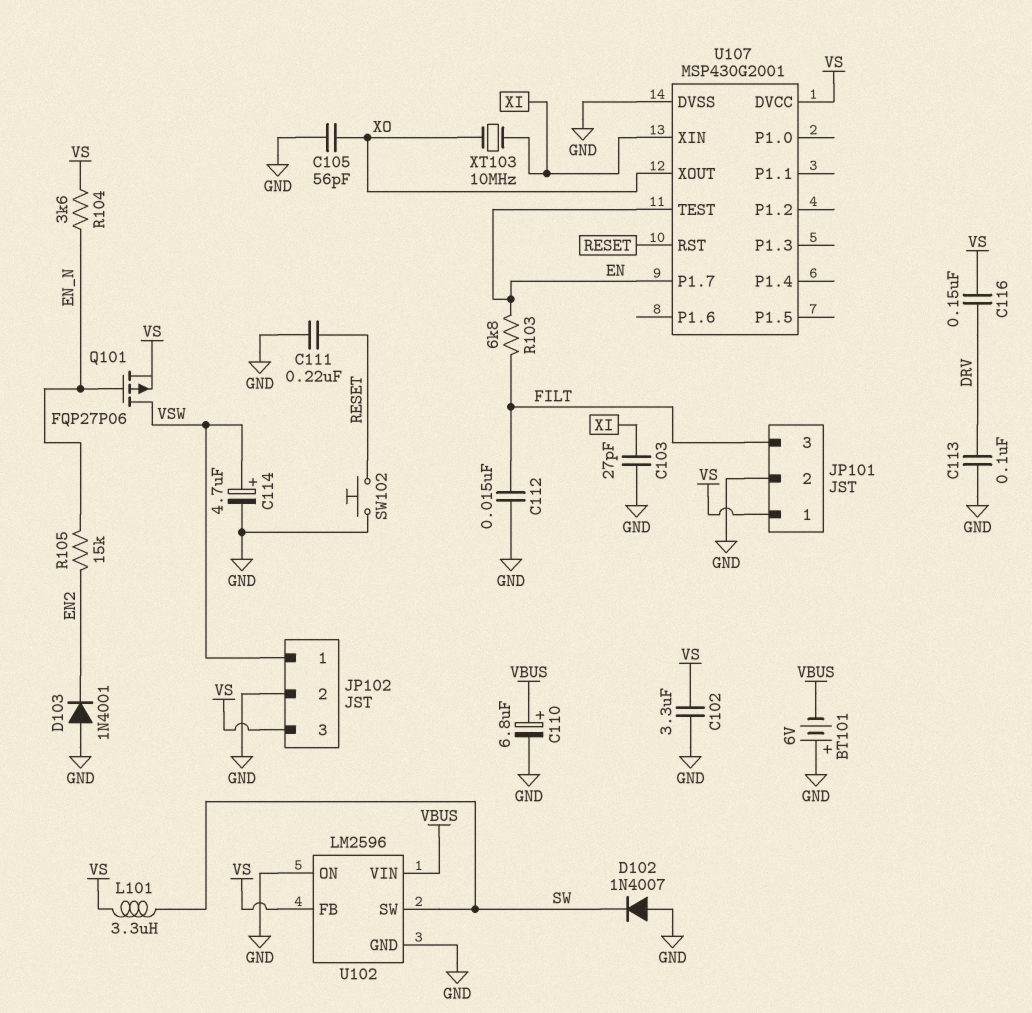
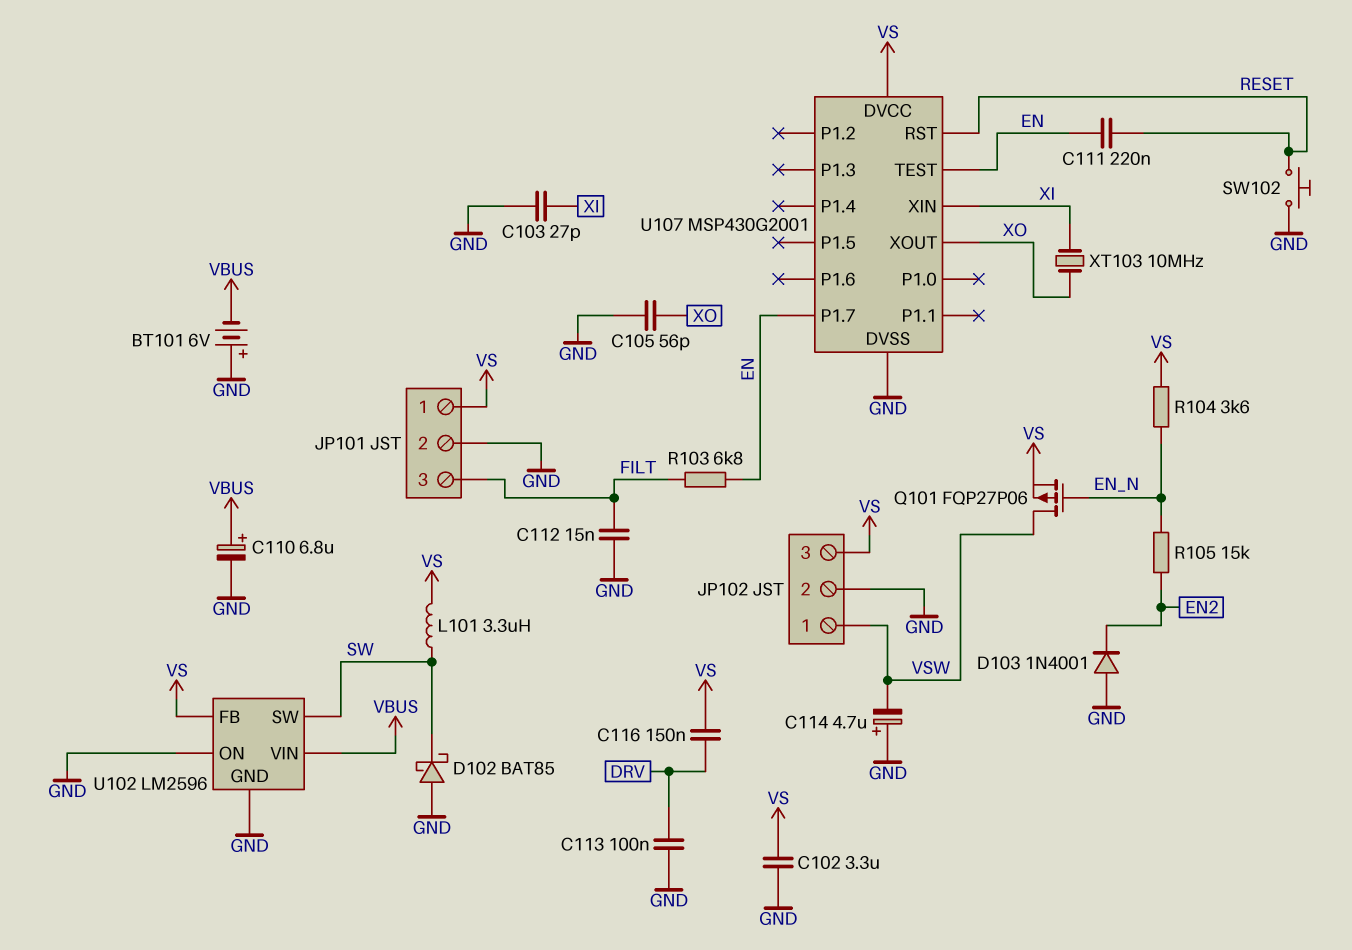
C111: 220nF (GND, RESET) -> 220nF (EN, RESET)
C114: 4.7uF (plus VSW, minus GND) -> 4.7uF (plus GND, minus VSW)
D102: diode 1N4007 (A GND, K SW) -> schottky BAT85 (A GND, K SW)

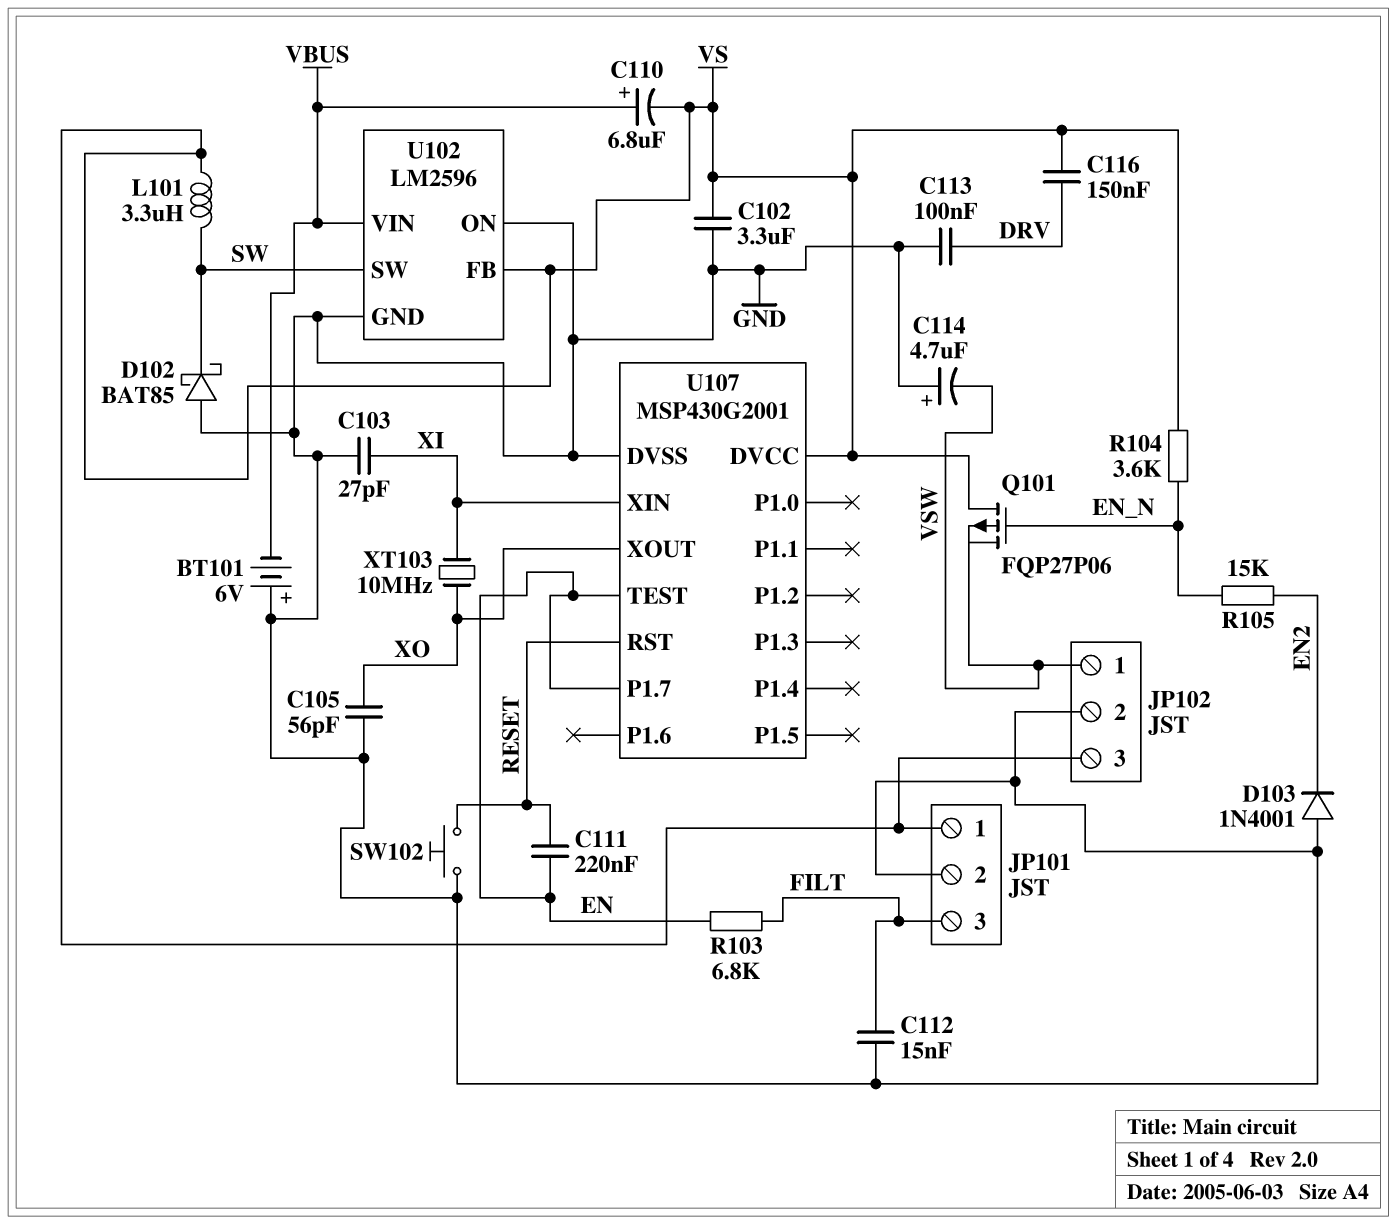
C110: 6.8uF (plus VBUS, minus GND) -> 6.8uF (plus VBUS, minus VS)
Q101: PMOS FQP27P06 (G EN_N, D VSW, S VS) -> PMOS FQP27P06 (G EN_N, D VS, S VSW)

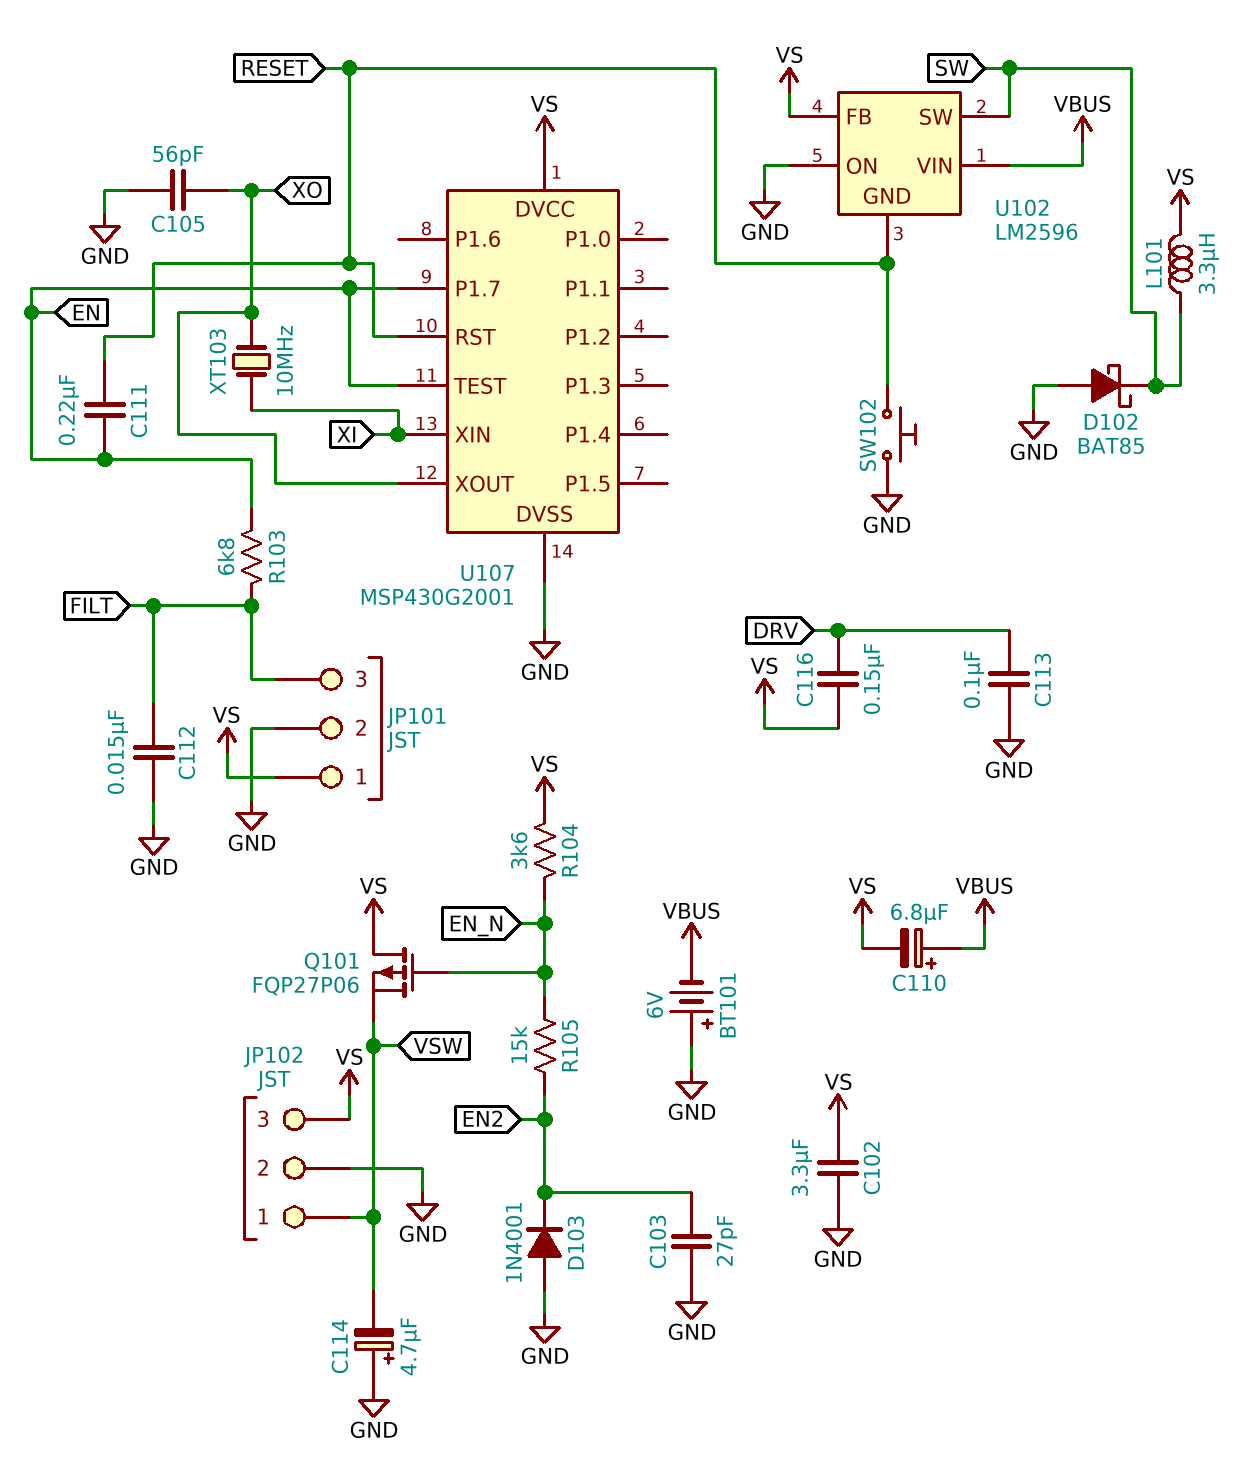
C103: 27pF (GND, XI) -> 27pF (EN2, GND)
U102 pin GND: GND -> RESET

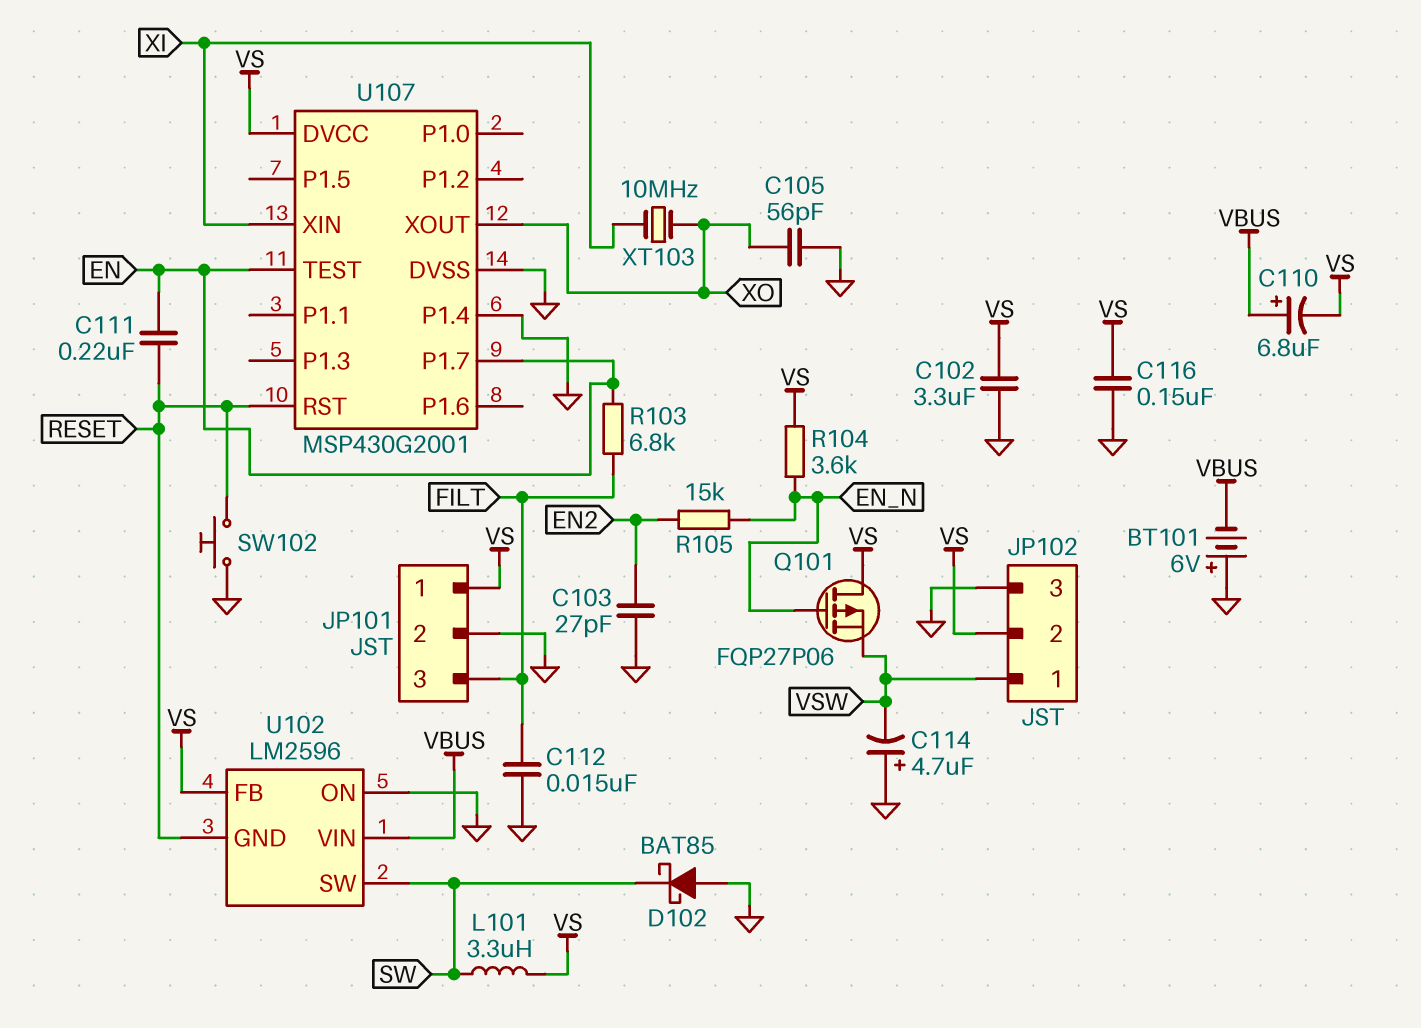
C113: 100nF (DRV, GND) -> none
C116: 150nF (DRV, VS) -> 150nF (GND, VS)
D103: diode 1N4001 (A GND, K EN2) -> none
JP102 pin 2: GND -> VS
JP102 pin 3: VS -> GND
U107 pin P1.4: none -> GND

